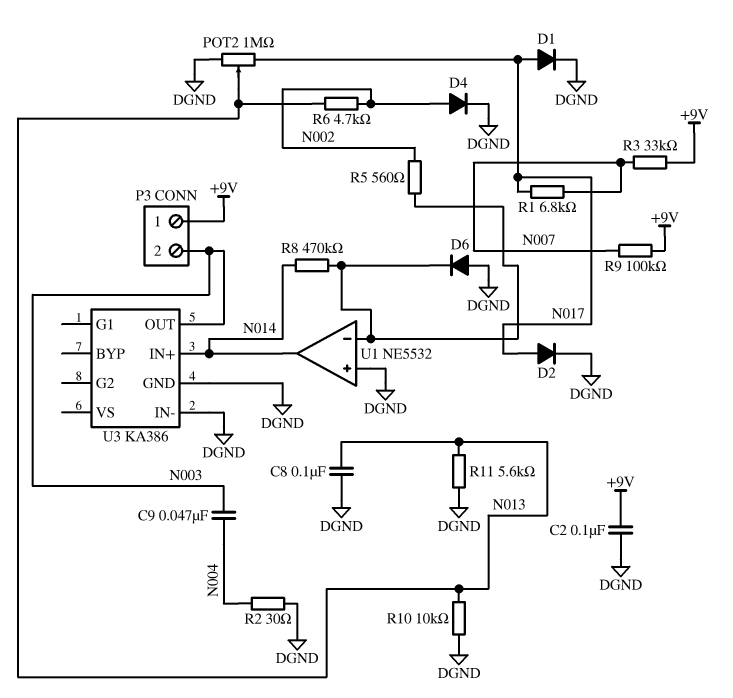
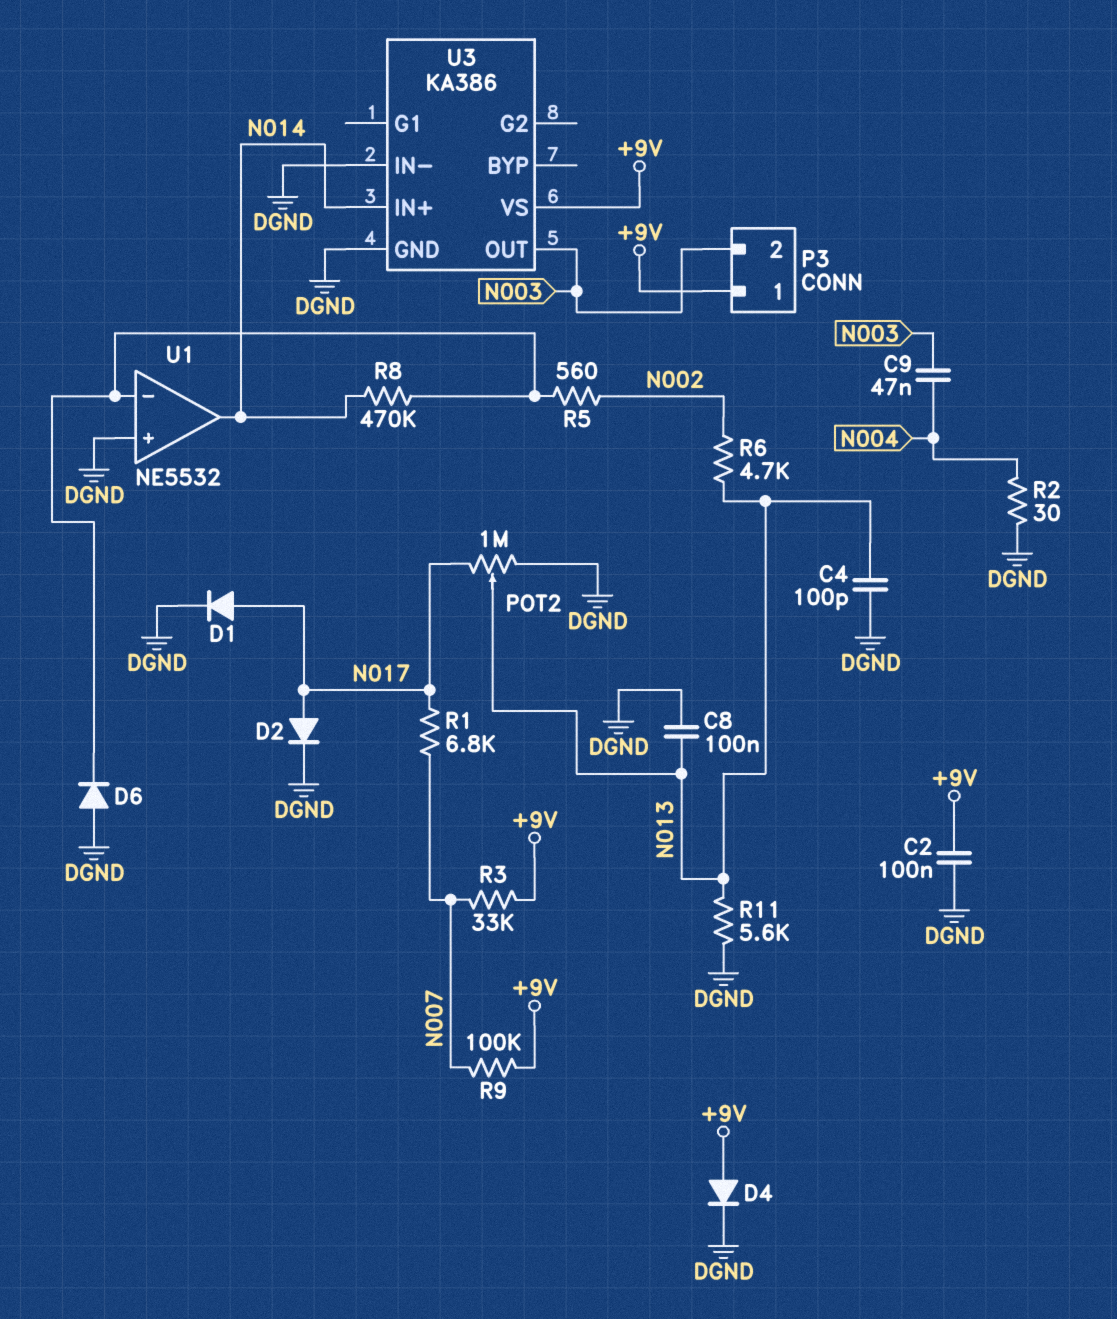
C4: none -> 100pF (DGND, N013)
D4: diode (A N002, K DGND) -> diode (A +9V, K DGND)
R10: 10k (DGND, N013) -> none
U3 pin VS: none -> +9V

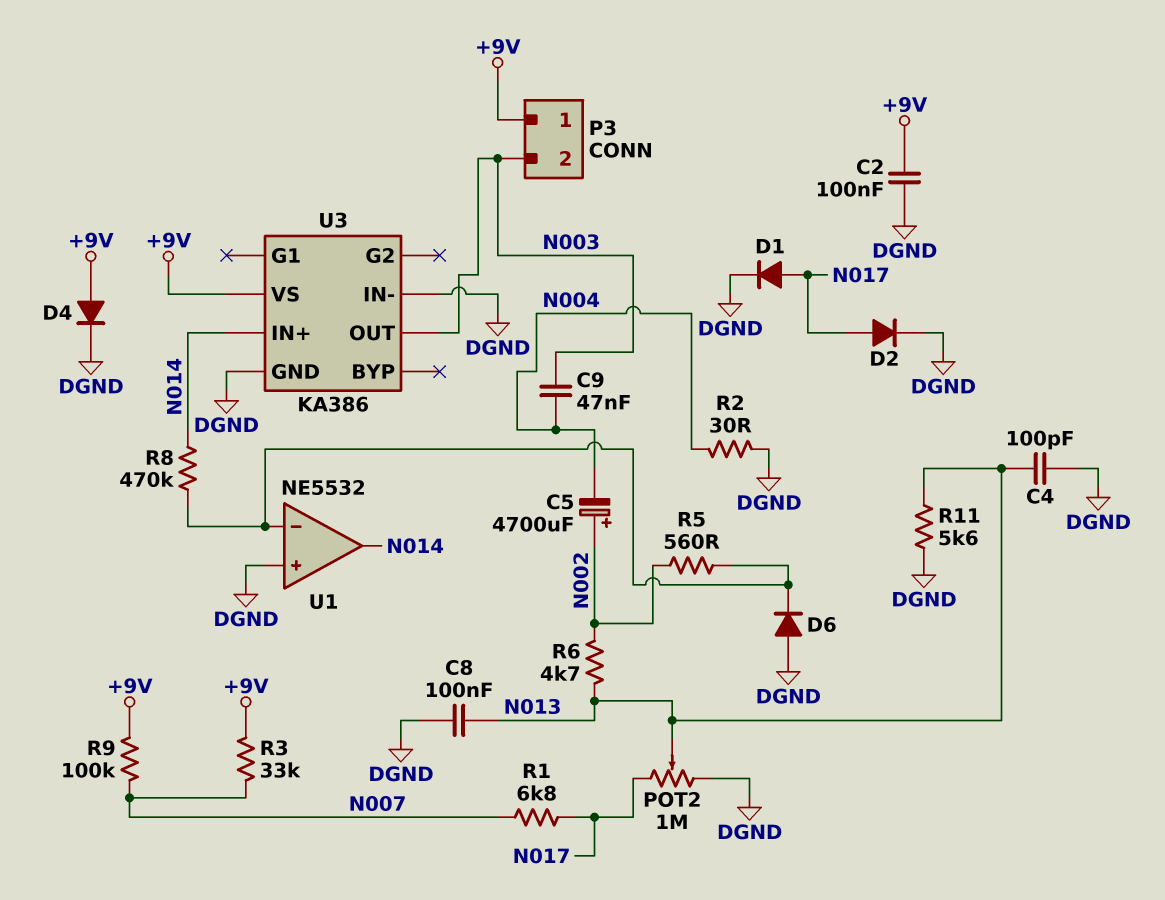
C5: none -> 4700uF (plus N002, minus N004)

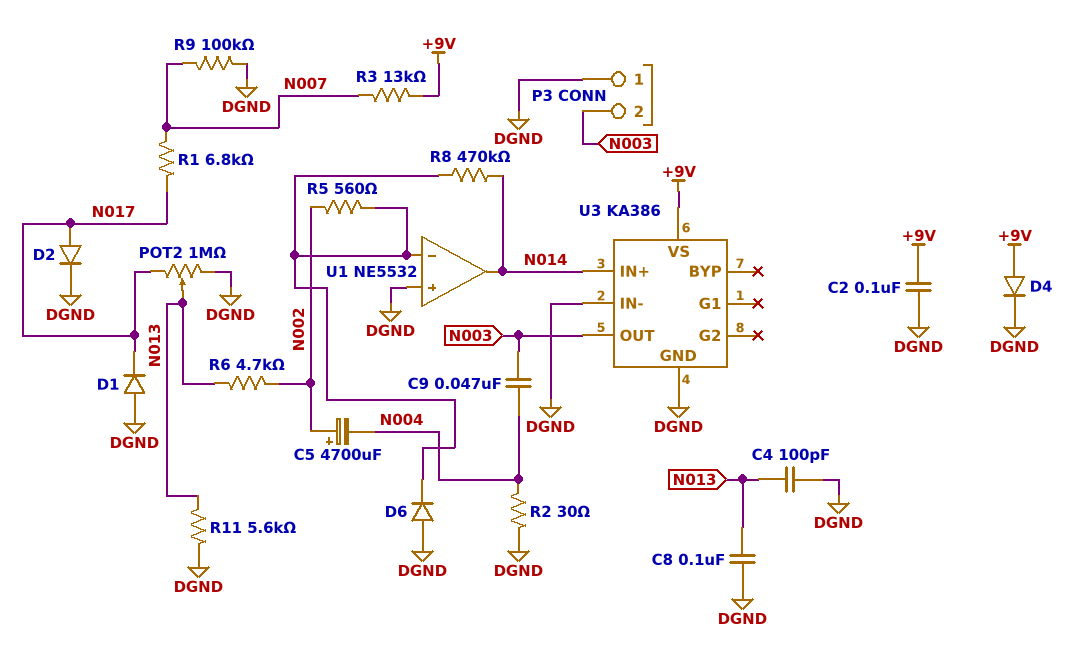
D1: diode (A N017, K DGND) -> diode (A DGND, K N017)
P3 pin 1: +9V -> DGND
R3: 33k (+9V, N007) -> 13k (+9V, N007)
R9: 100k (+9V, N007) -> 100k (DGND, N007)

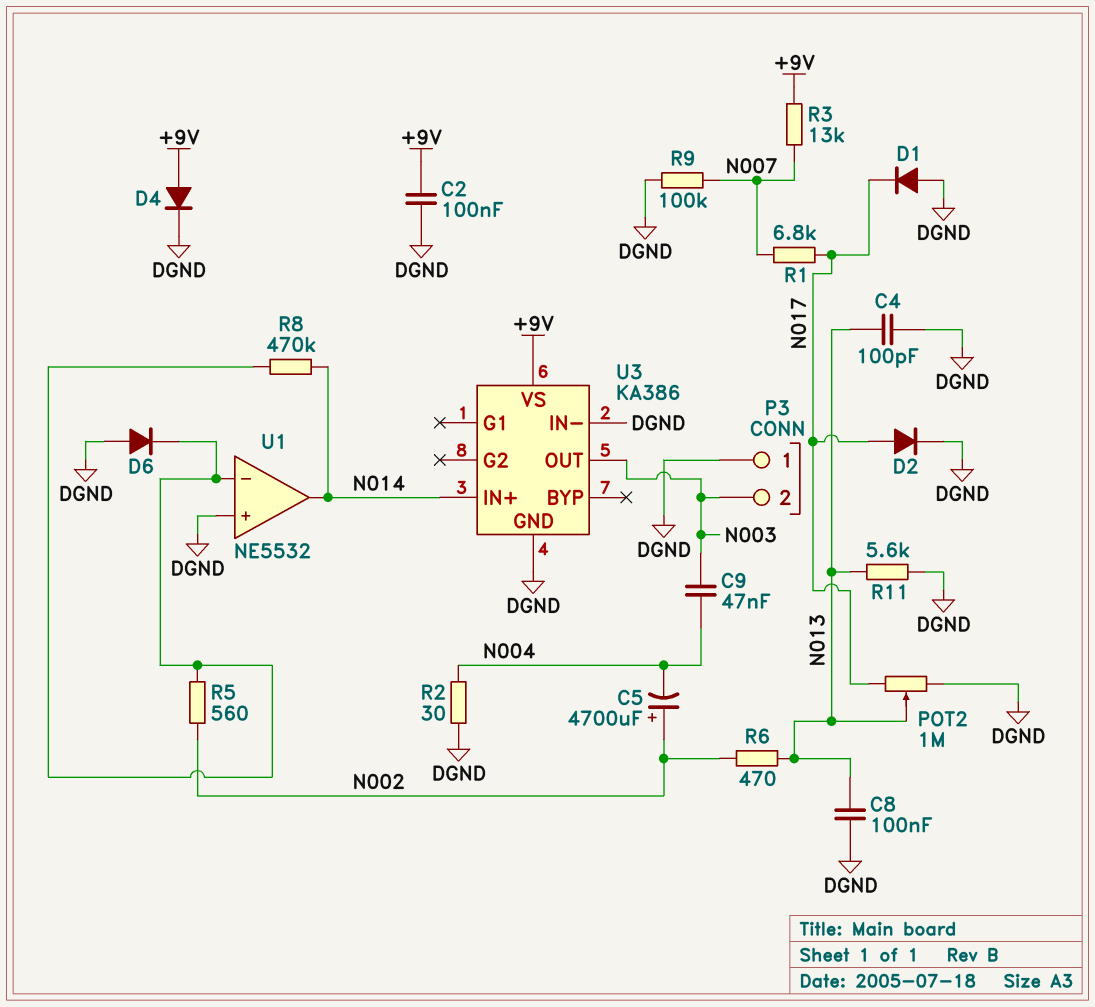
R6: 4.7k (N002, N013) -> 470 (N002, N013)

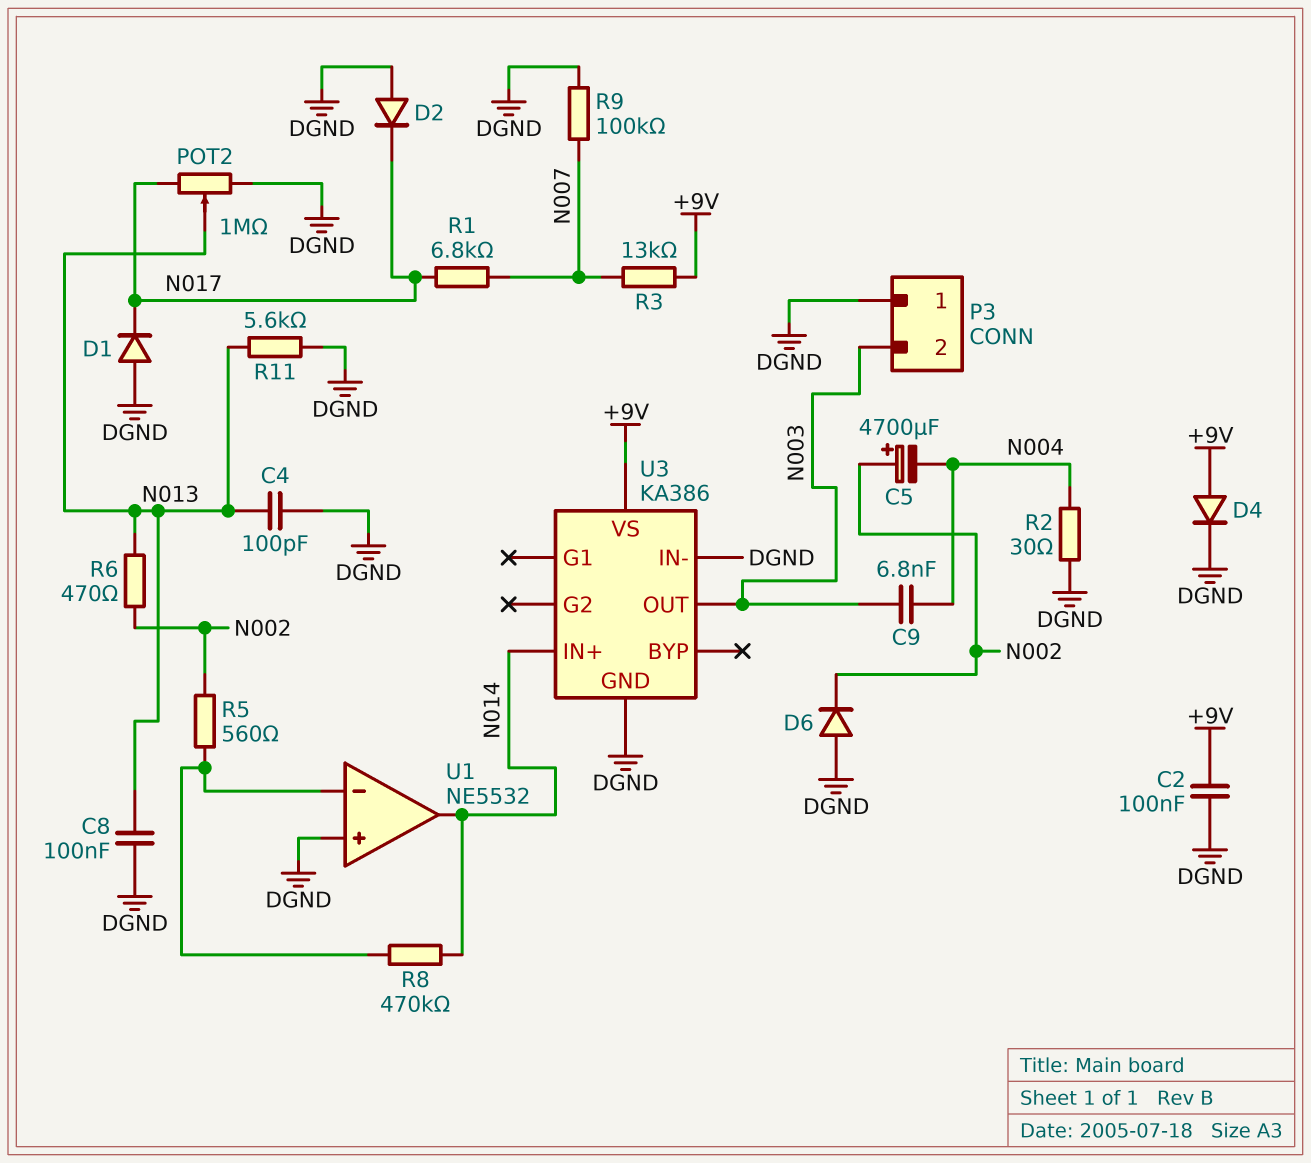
C9: 47nF (N003, N004) -> 6.8nF (N003, N004)
D2: diode (A N017, K DGND) -> diode (A DGND, K N017)
D6: diode (A DGND, K U1/in-) -> diode (A DGND, K N002)

